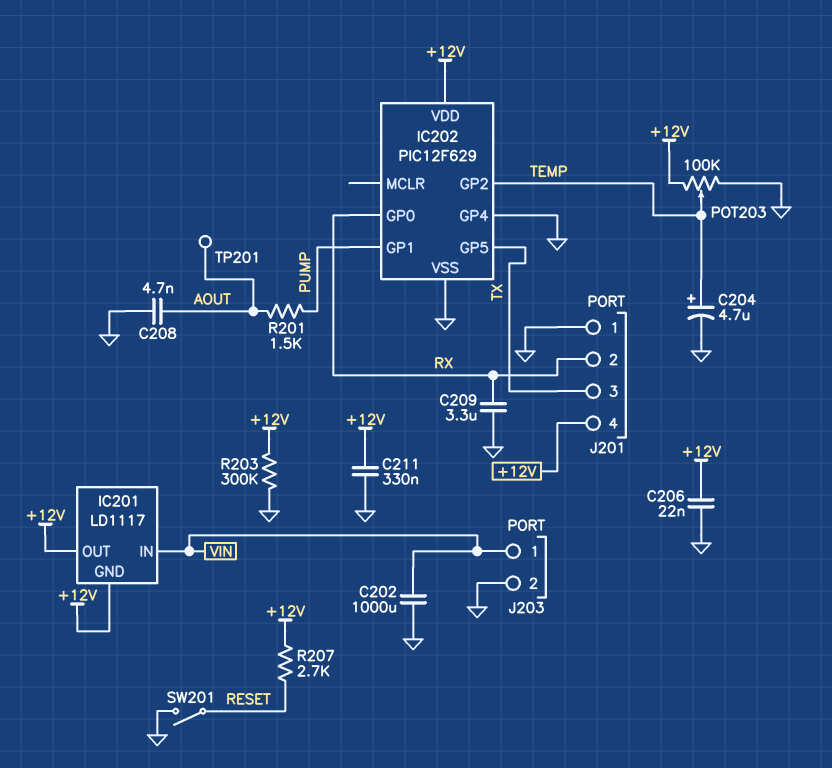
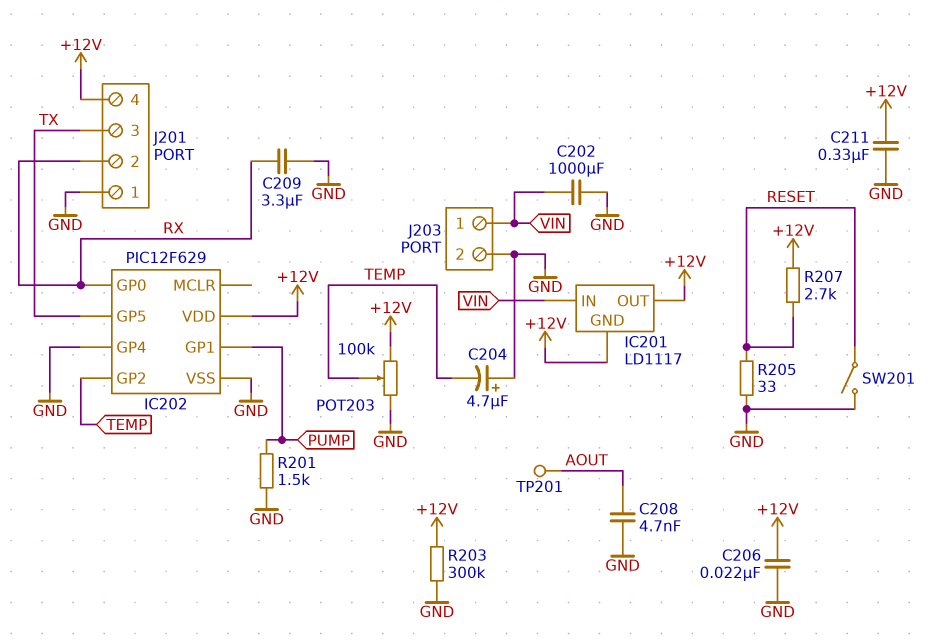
C204: 4.7uF (plus TEMP, minus GND) -> 4.7uF (plus GND, minus TEMP)
R201: 1.5k (AOUT, PUMP) -> 1.5k (GND, PUMP)
R205: none -> 33 (GND, RESET)

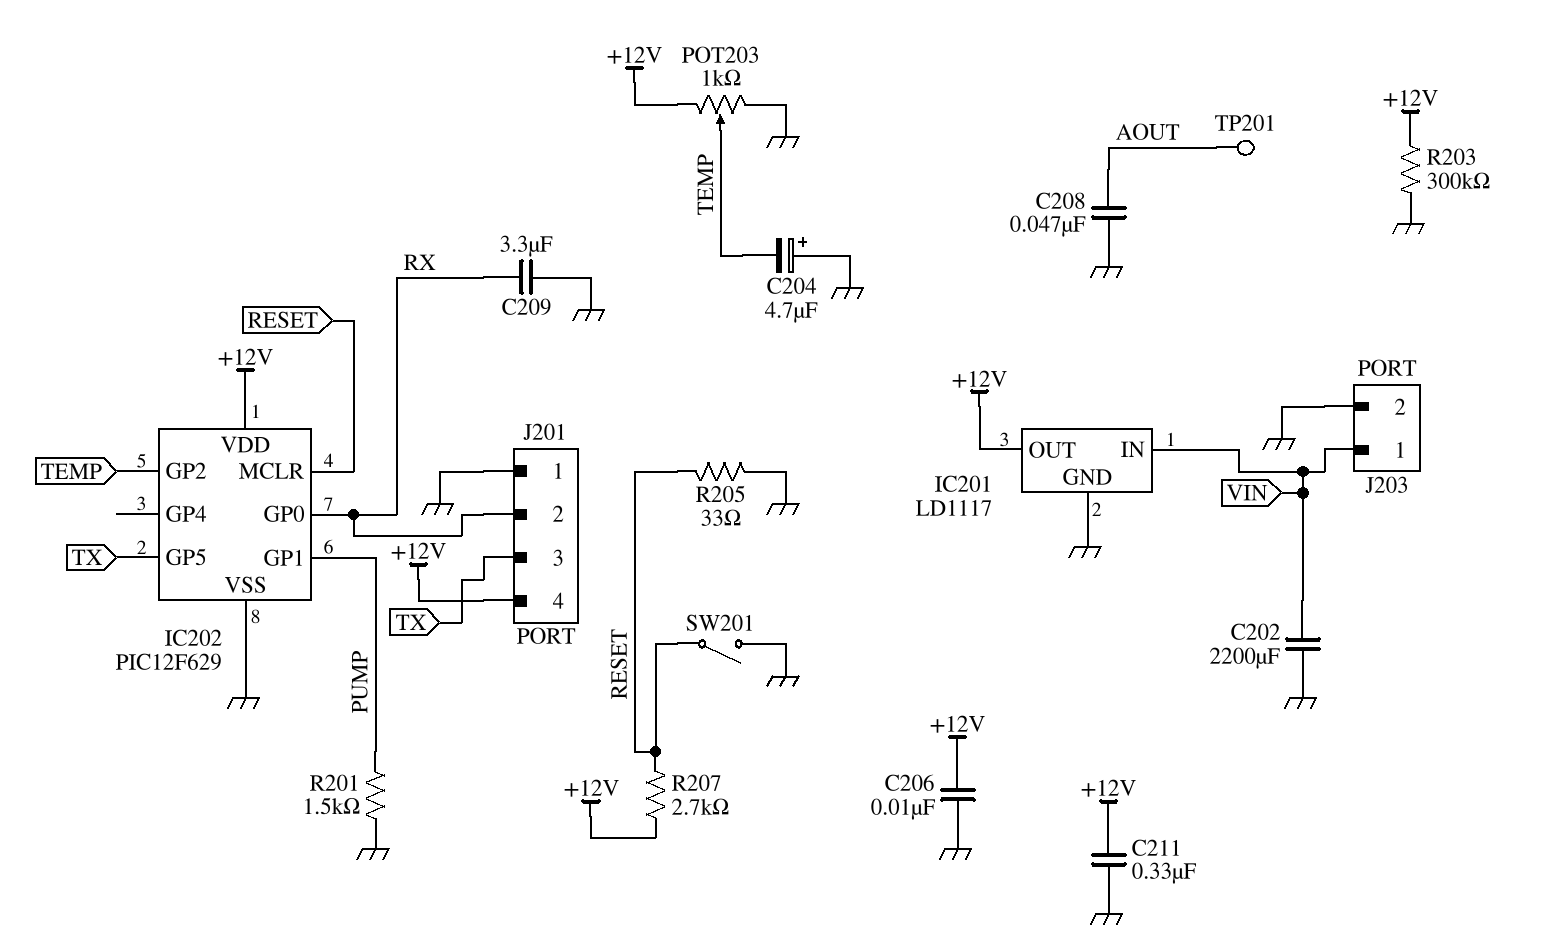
C202: 1000uF (GND, VIN) -> 2200uF (GND, VIN)
C206: 22nF (+12V, GND) -> 10nF (+12V, GND)
C208: 4.7nF (AOUT, GND) -> 47nF (AOUT, GND)
IC201 pin GND: +12V -> GND
IC202 pin GP4: GND -> none
IC202 pin MCLR: none -> RESET
POT203: 100k (+12V, GND, wiper TEMP) -> 1k (+12V, GND, wiper TEMP)

